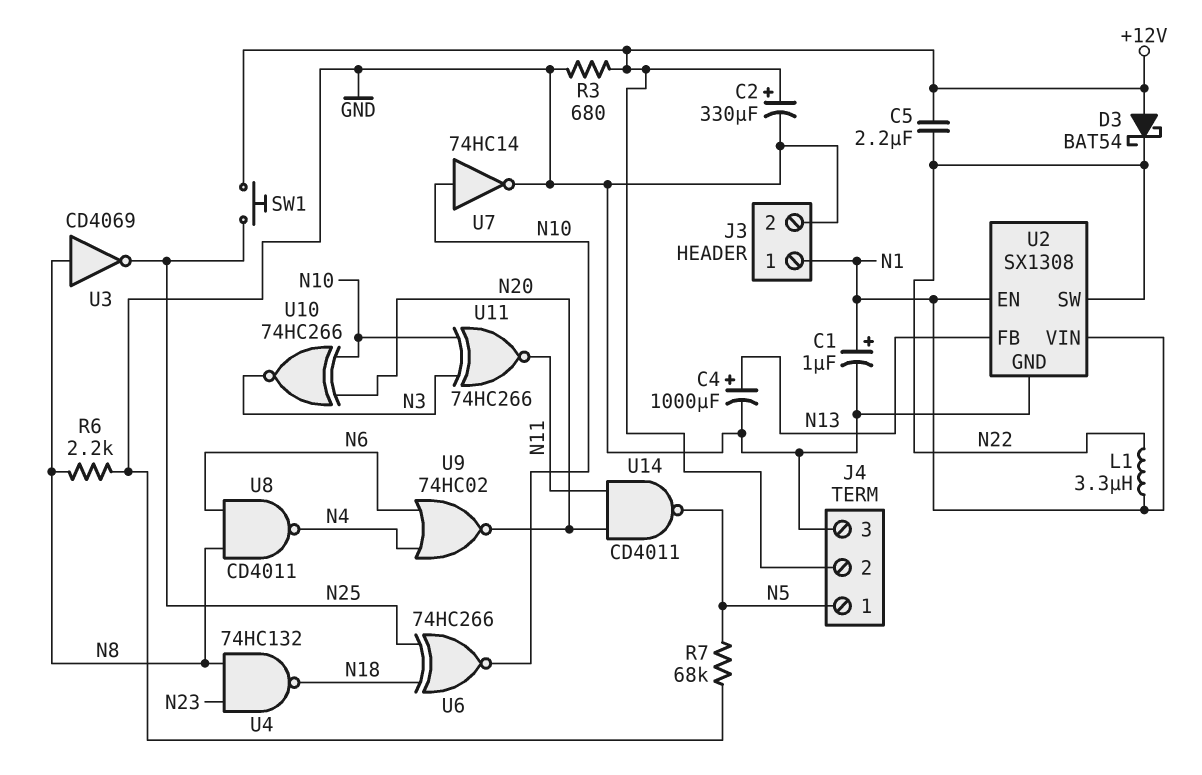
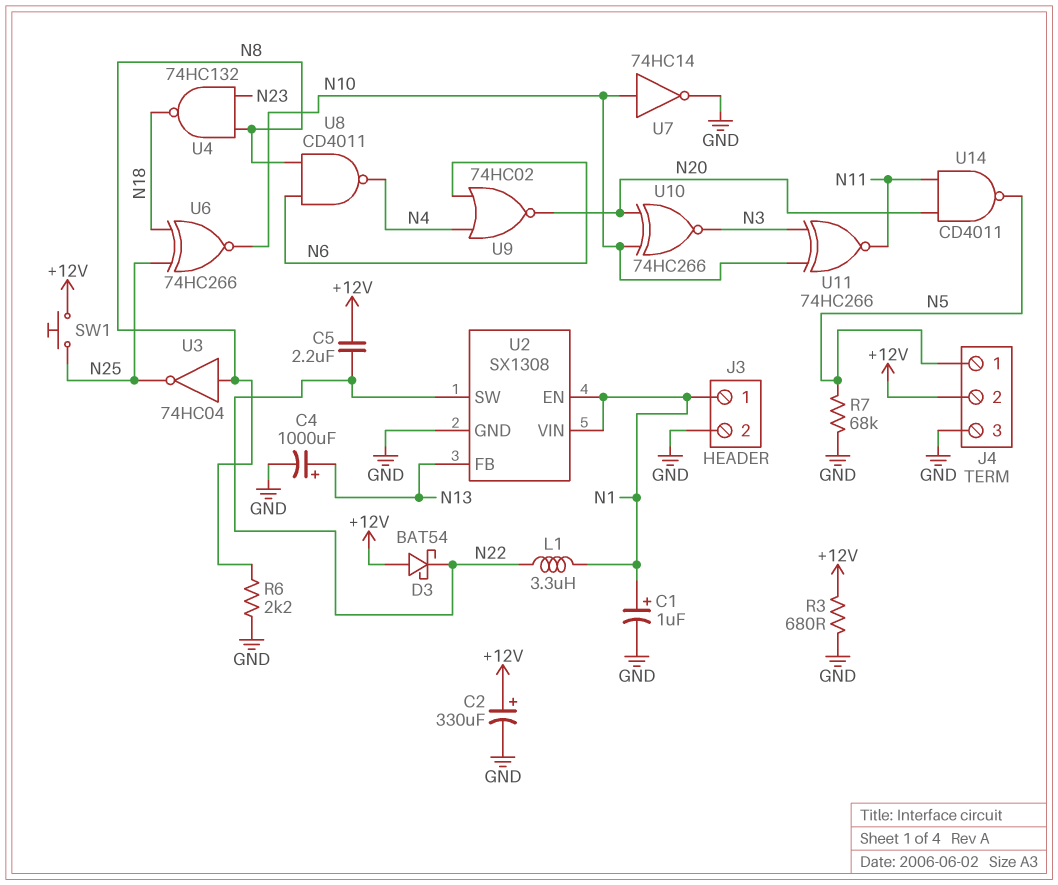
U3: NOT CD4069 (in N8, out N25) -> NOT 74HC04 (in N8, out N25)

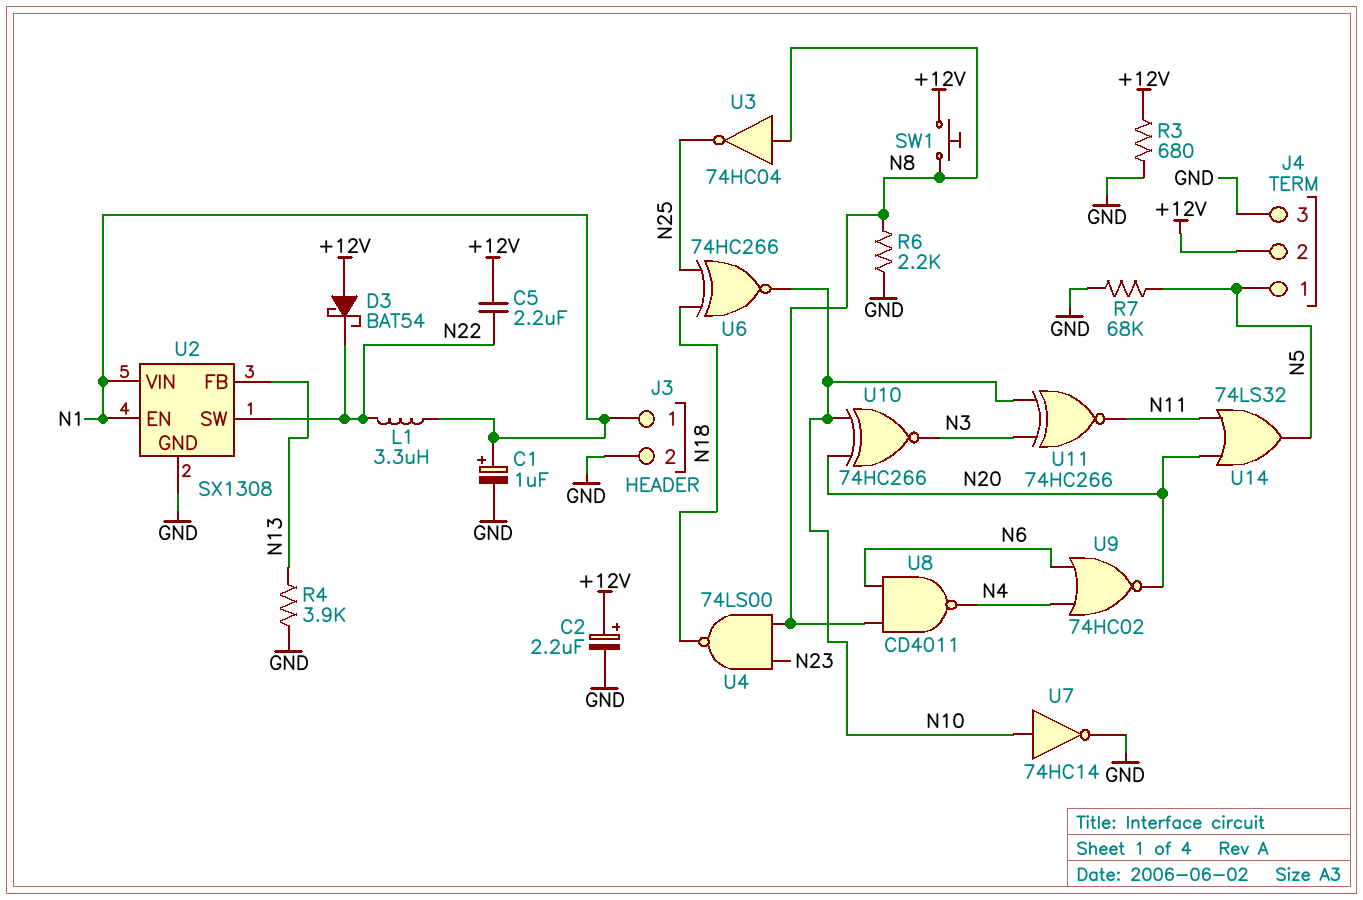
C2: 330uF (plus +12V, minus GND) -> 2.2uF (plus +12V, minus GND)
C4: 1000uF (plus N13, minus GND) -> none
R4: none -> 3.9k (GND, N13)
SW1: button (+12V, N25) -> button (+12V, N8)
U4: NAND 74HC132 (in N8, in N23, out N18) -> NAND 74LS00 (in N8, in N23, out N18)
U14: NAND CD4011 (in N11, in N20, out N5) -> OR 74LS32 (in N11, in N20, out N5)

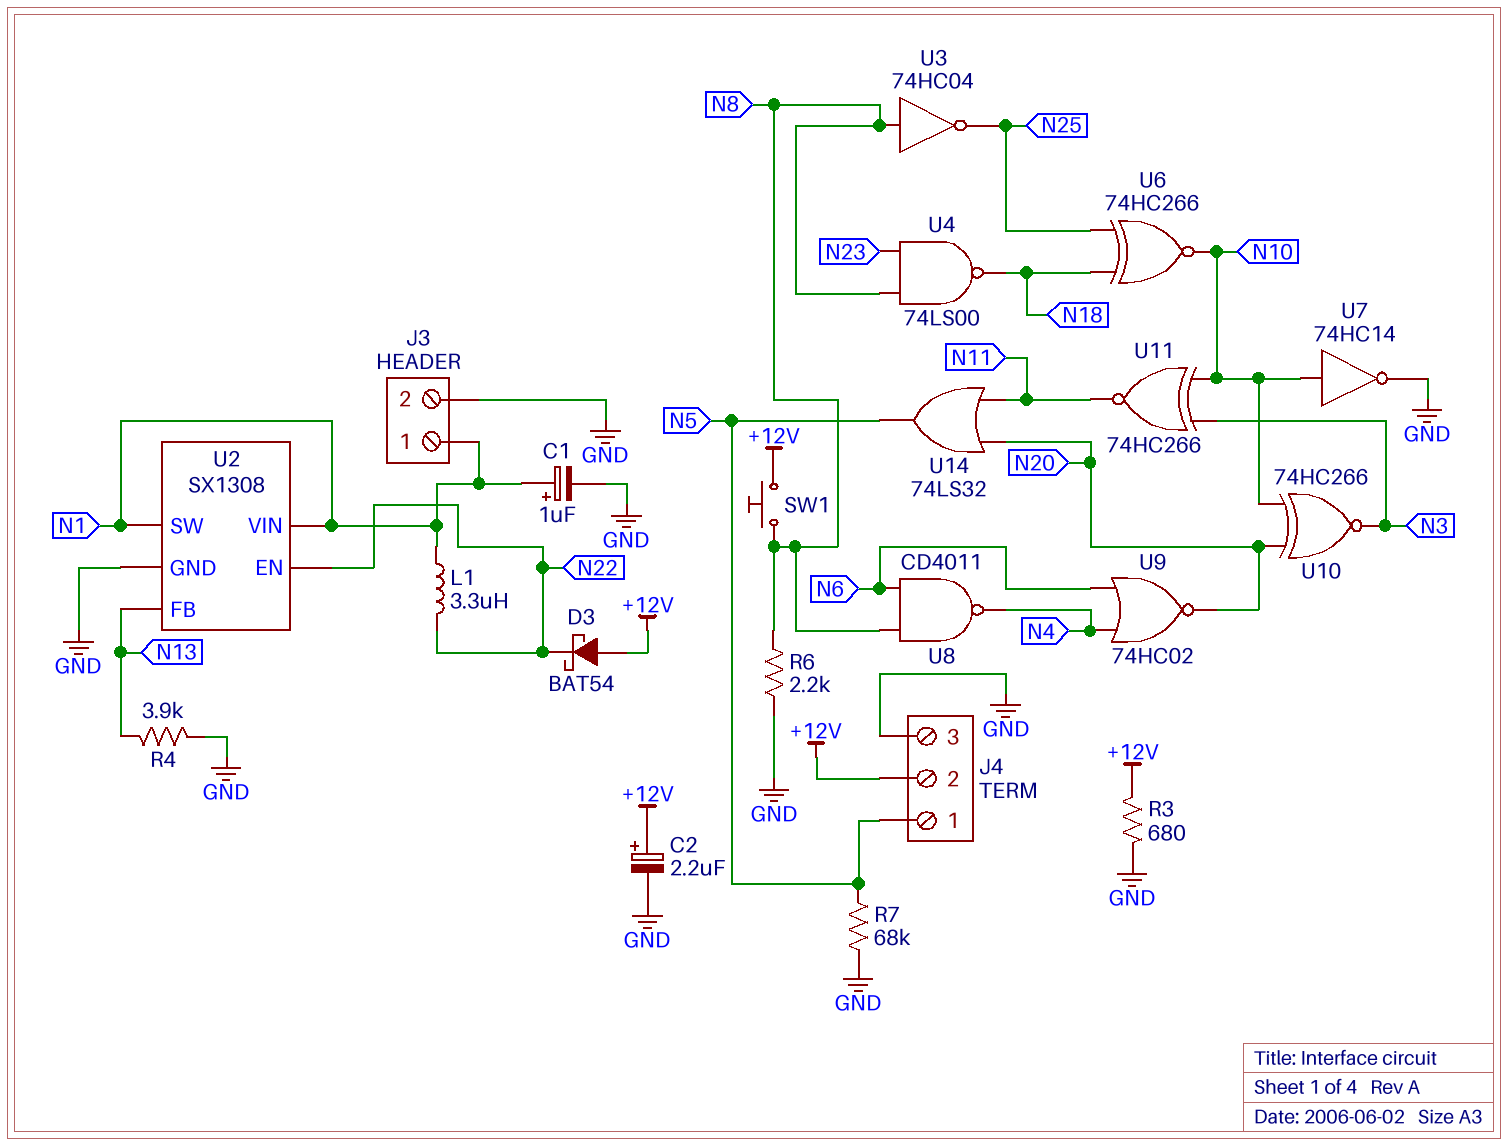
C5: 2.2uF (+12V, N22) -> none
U2 pin EN: N1 -> N22
U2 pin SW: N22 -> N1

